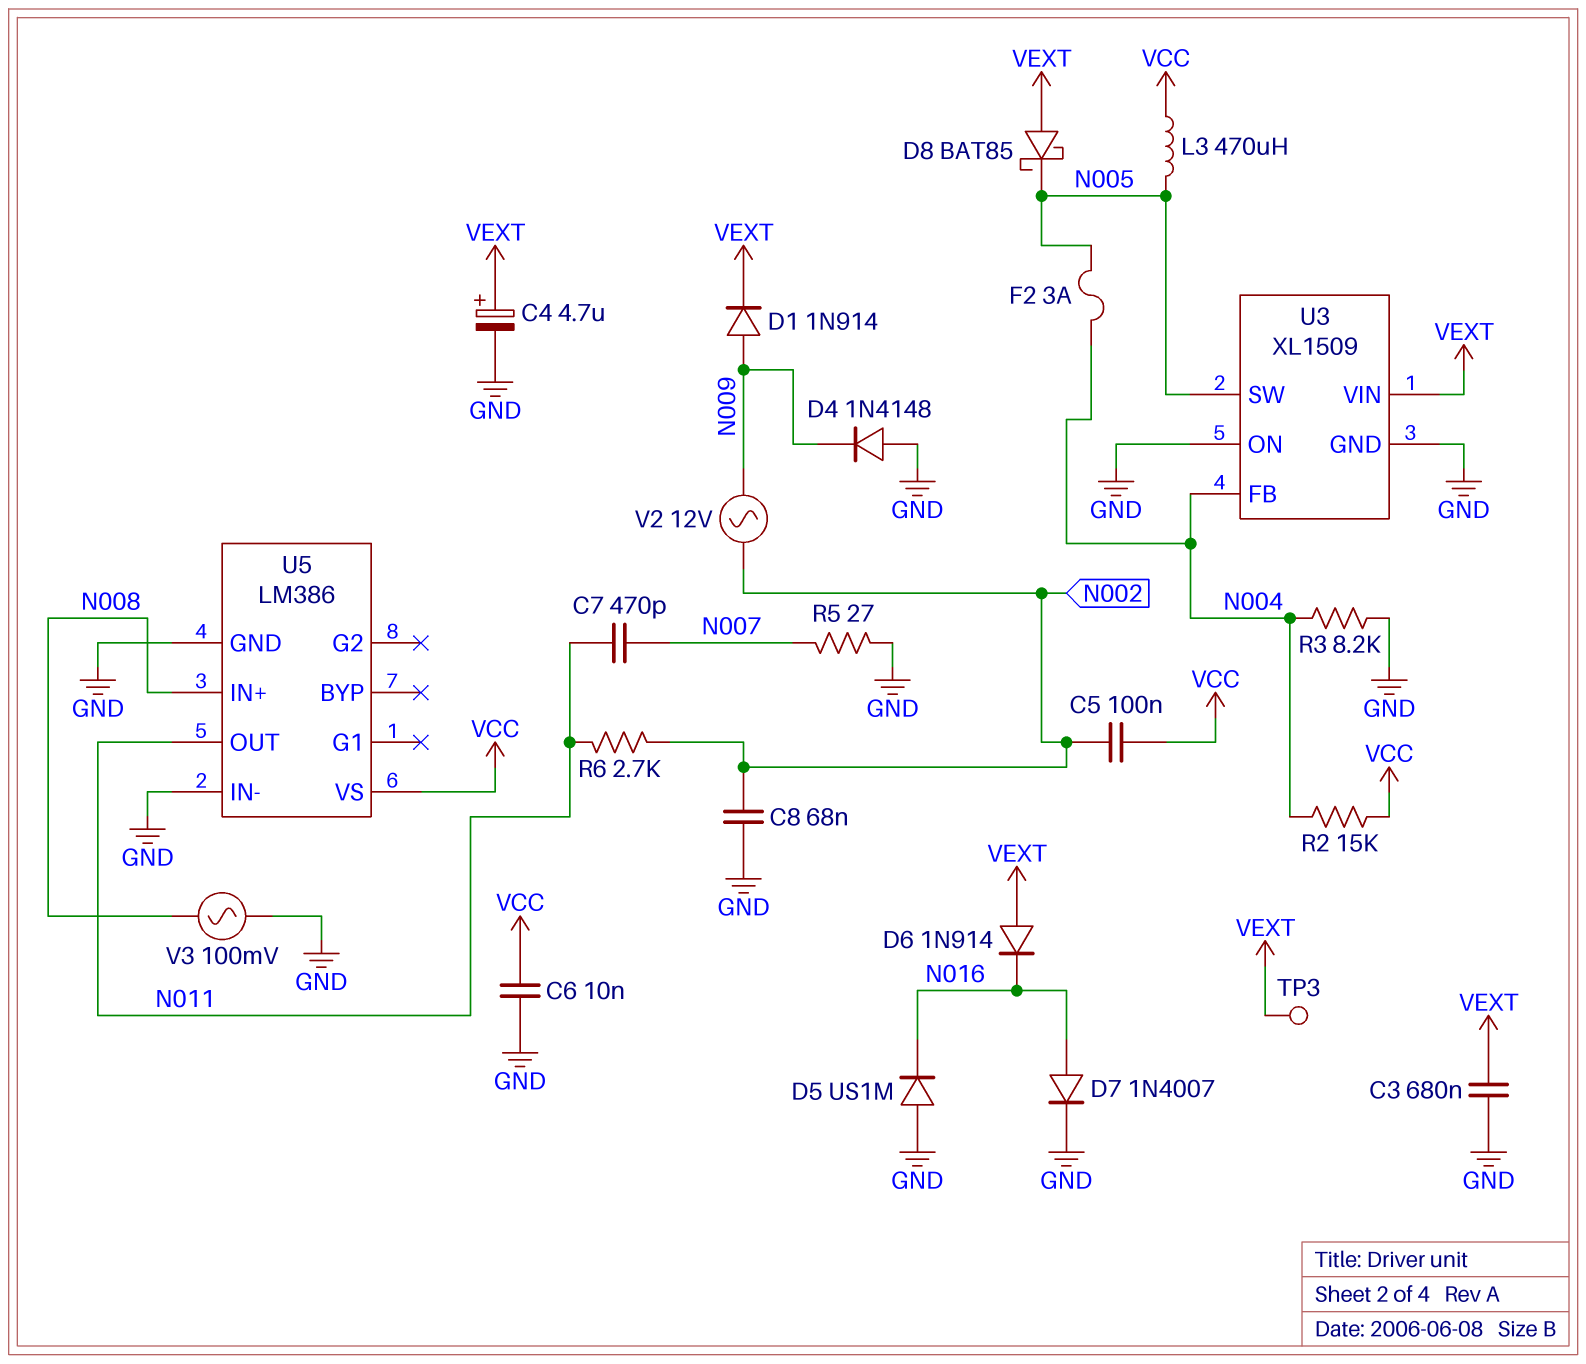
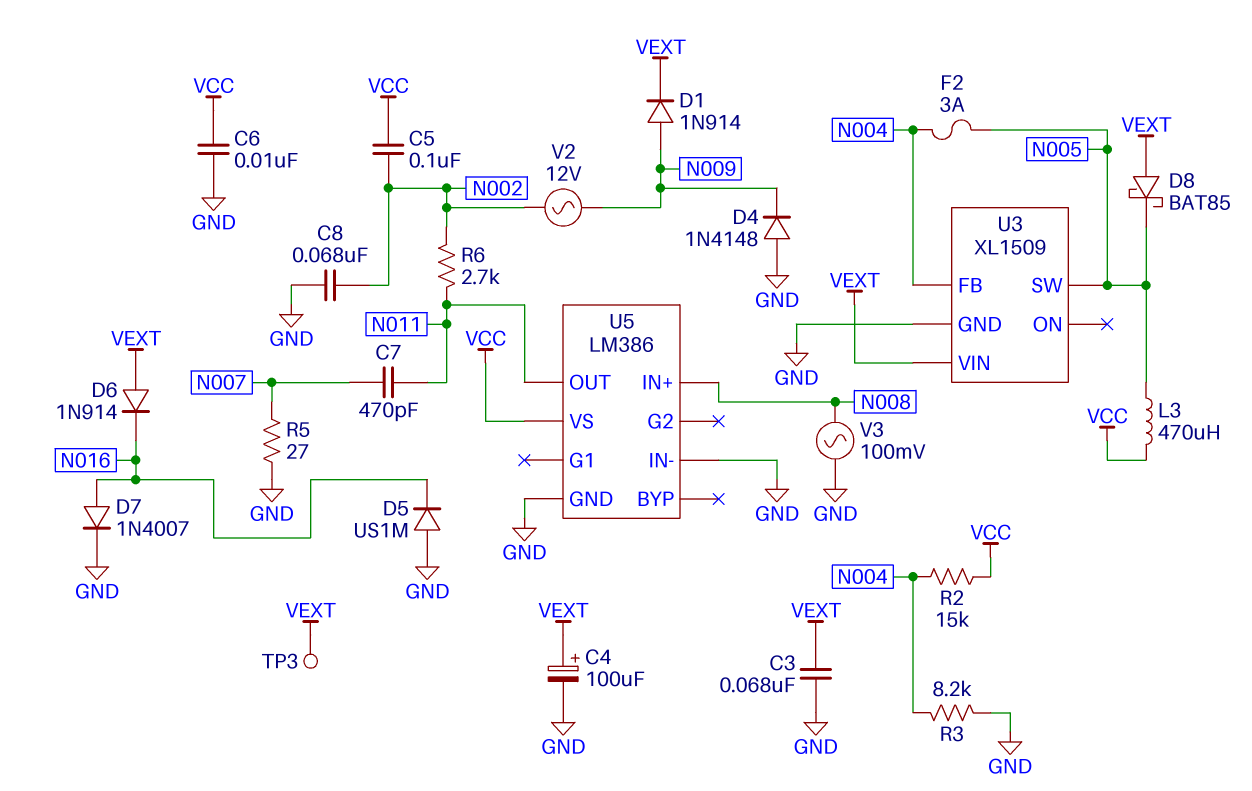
C3: 680nF (GND, VEXT) -> 68nF (GND, VEXT)
C4: 4.7uF (plus VEXT, minus GND) -> 100uF (plus VEXT, minus GND)
U3 pin ON: GND -> none

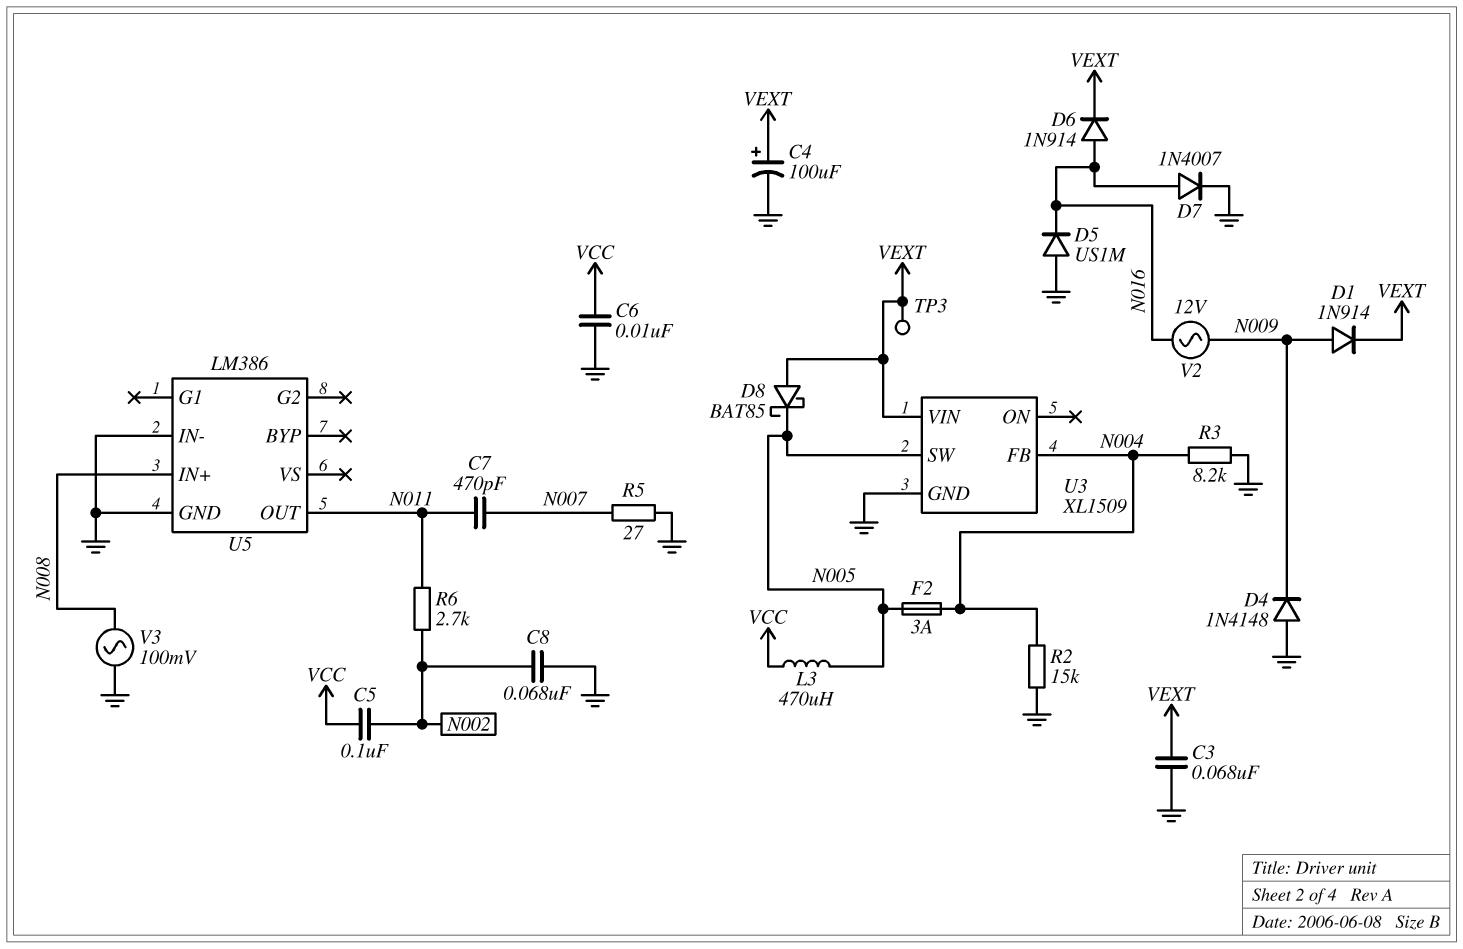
D6: diode 1N914 (A VEXT, K N016) -> diode 1N914 (A N016, K VEXT)
R2: 15k (N004, VCC) -> 15k (GND, N004)
U5 pin VS: VCC -> none
V2: AC 12V (N002, N009) -> AC 12V (N009, N016)

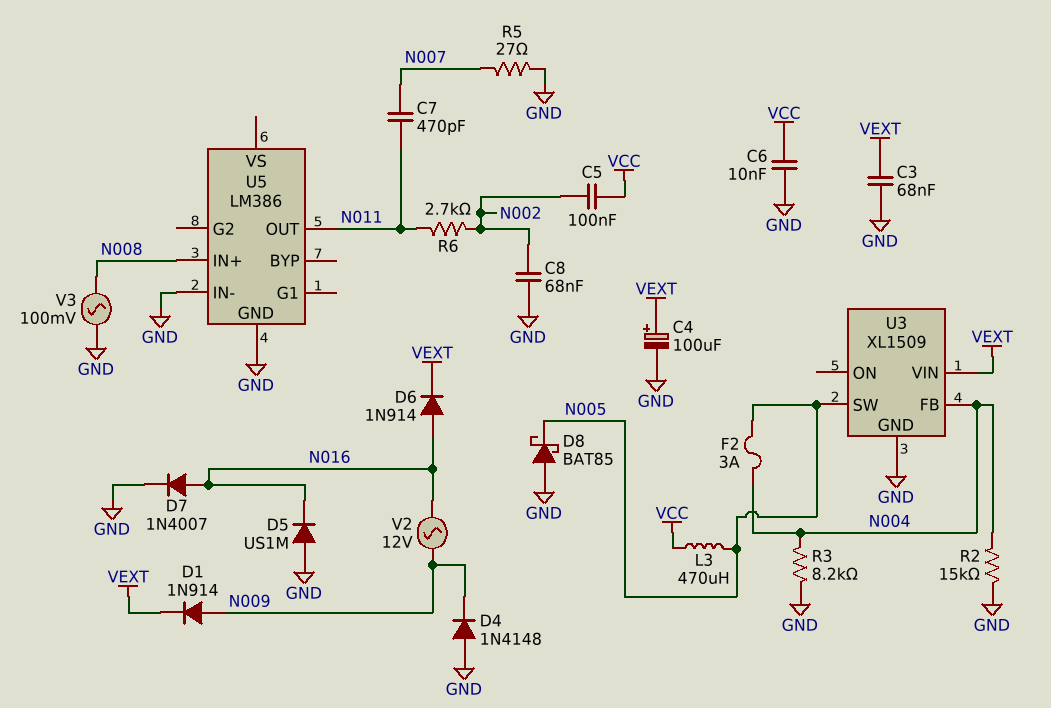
D8: schottky BAT85 (A VEXT, K N005) -> schottky BAT85 (A GND, K N005)
TP3: test point (VEXT) -> none

